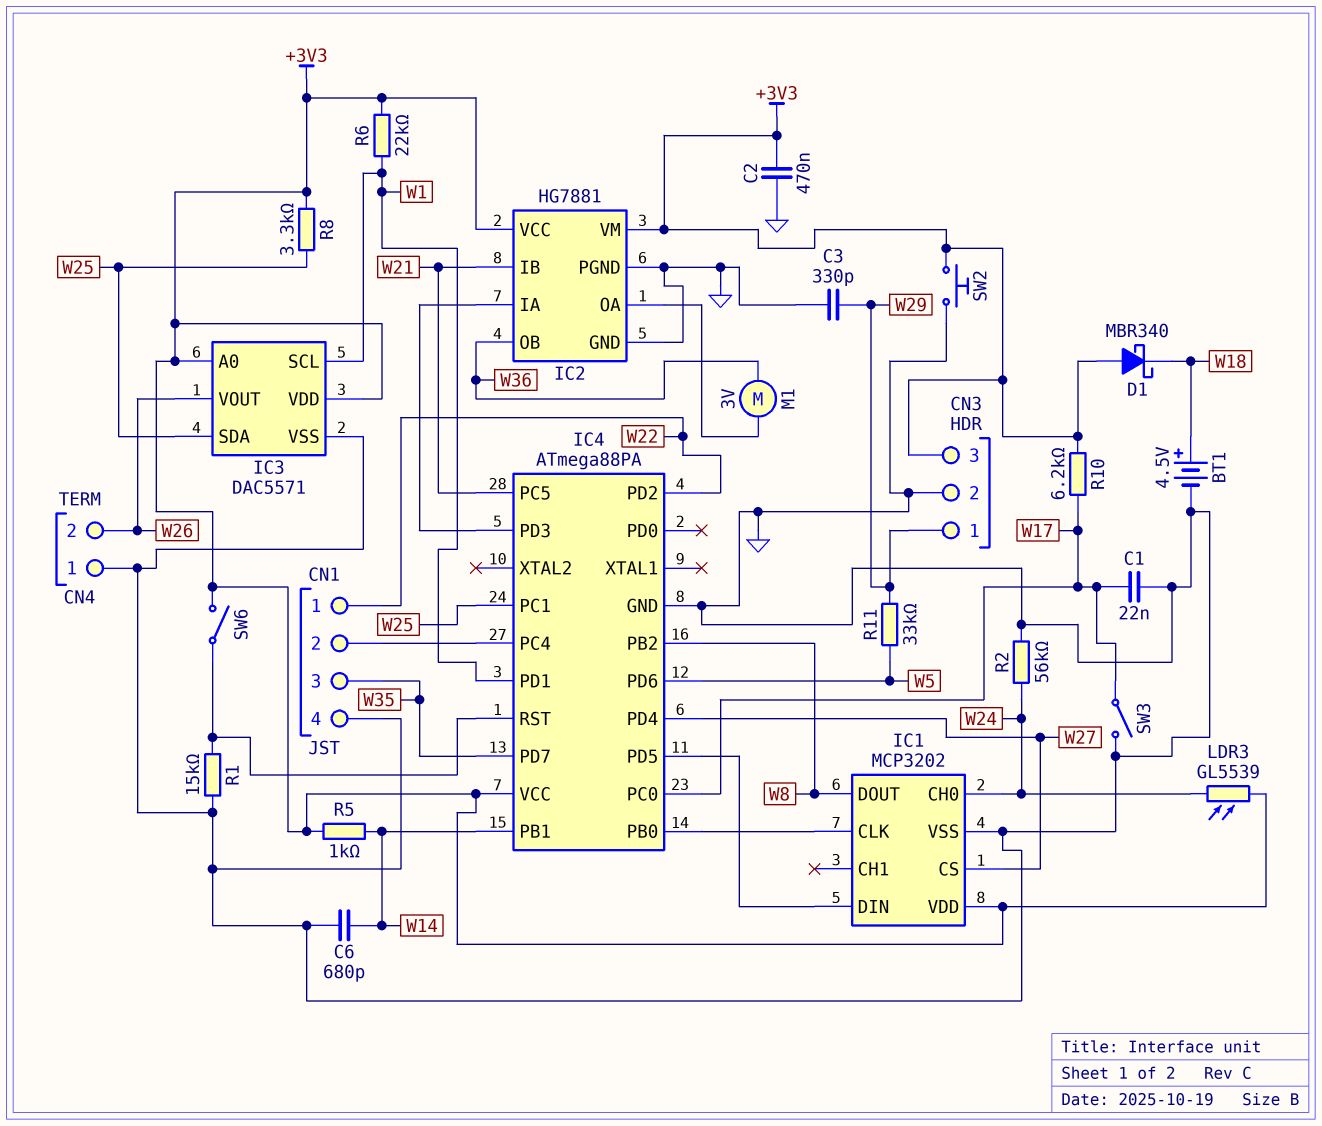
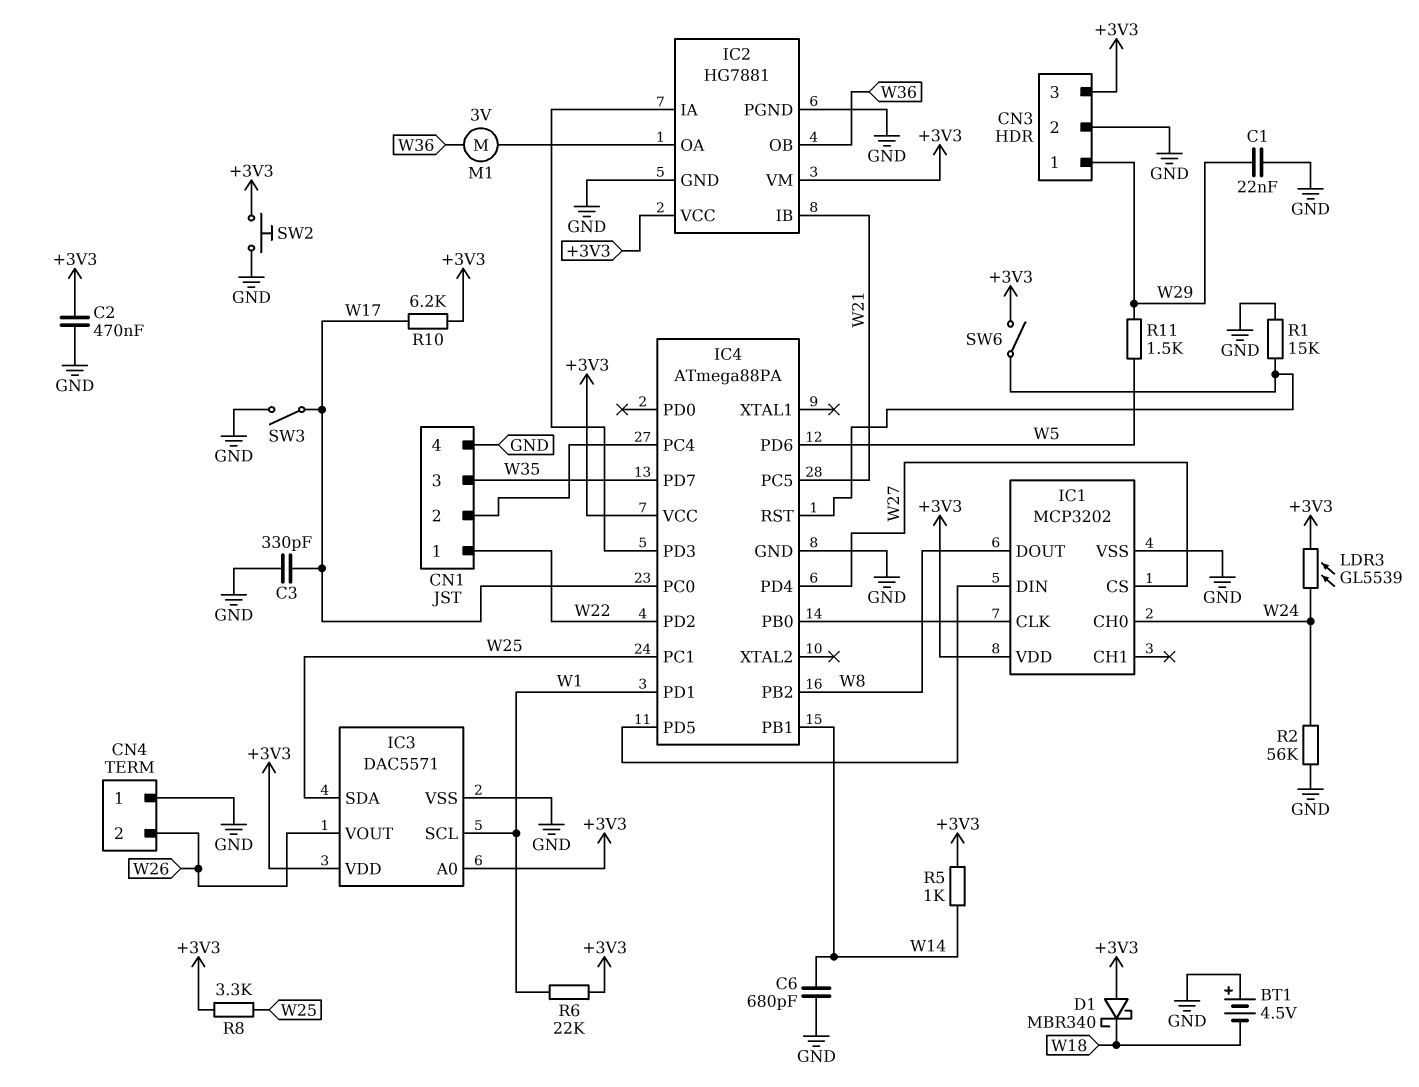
BT1: 4.5V (plus W18, minus GND) -> 4.5V (plus GND, minus W18)
C1: 22nF (GND, W17) -> 22nF (GND, W29)
C3: 330pF (GND, W29) -> 330pF (GND, W17)
R11: 33k (W5, W29) -> 1.5k (W5, W29)

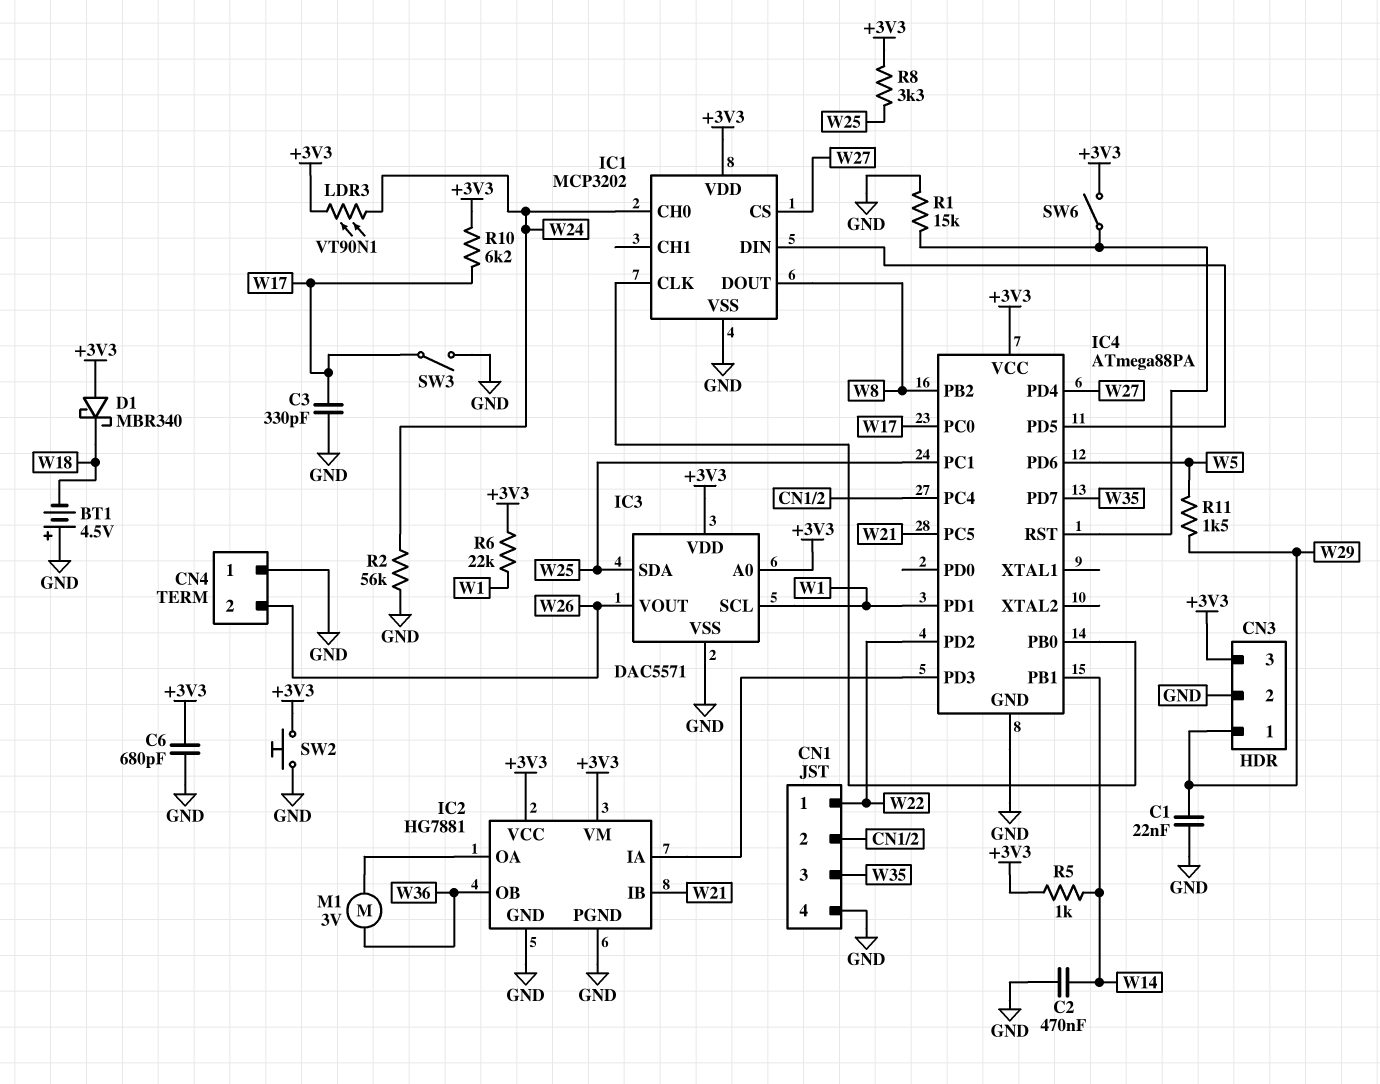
C2: 470nF (+3V3, GND) -> 470nF (GND, W14)
C6: 680pF (GND, W14) -> 680pF (+3V3, GND)
LDR3: GL5539 (+3V3, W24) -> VT90N1 (+3V3, W24)

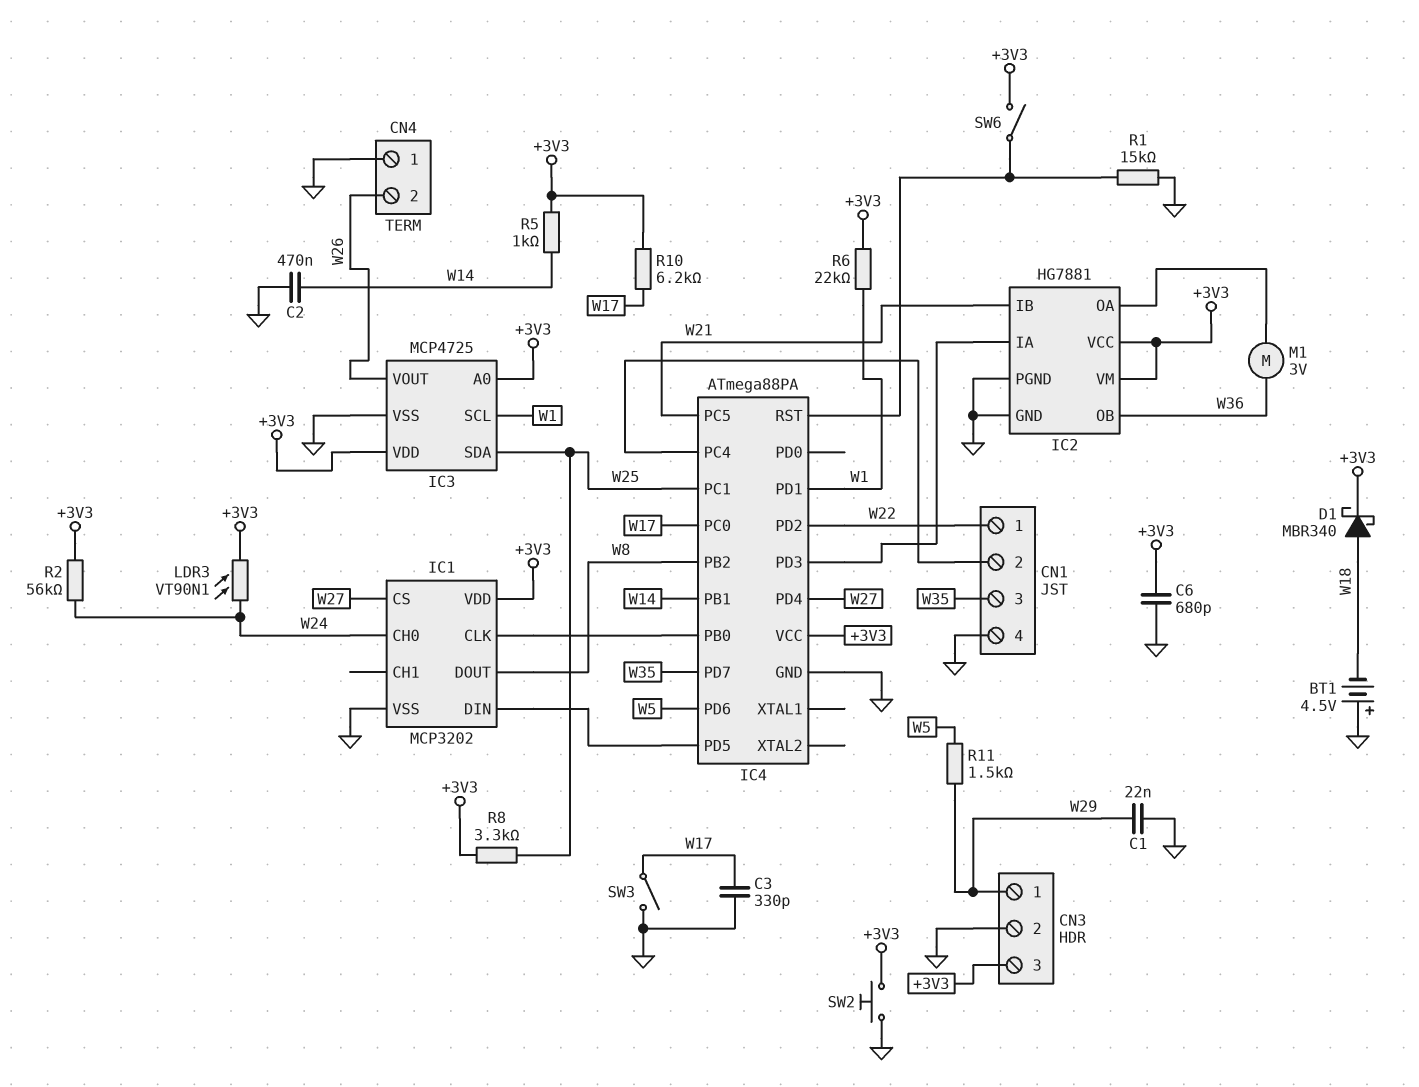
D1: schottky MBR340 (A +3V3, K W18) -> schottky MBR340 (A W18, K +3V3)
IC3: DAC5571 -> MCP4725
R2: 56k (GND, W24) -> 56k (+3V3, W24)

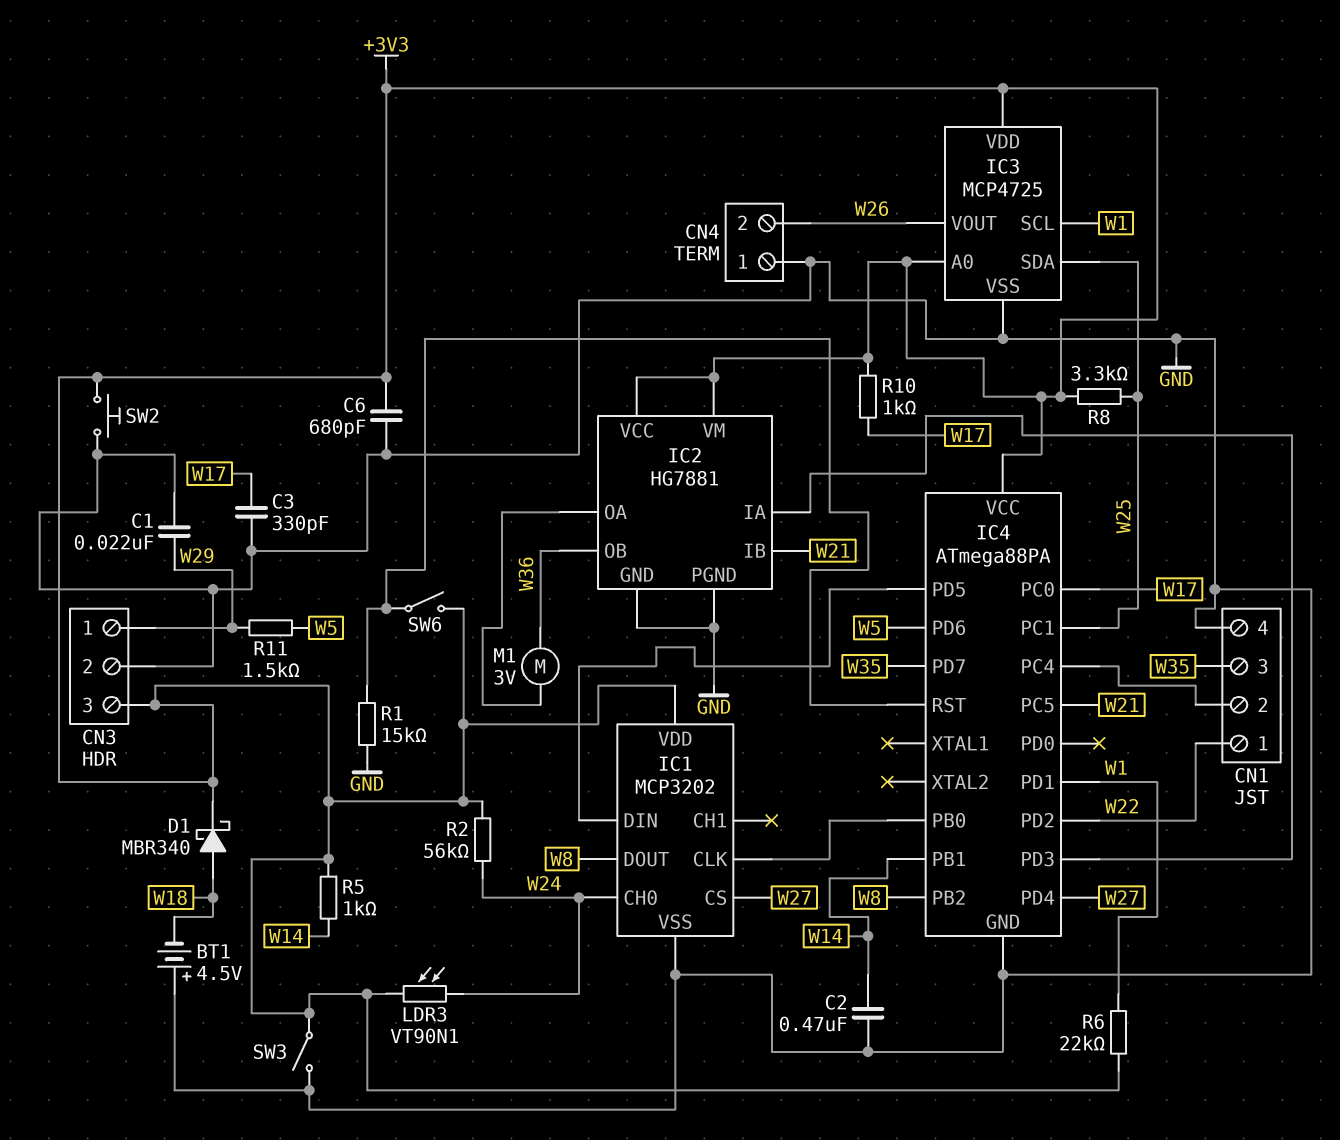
R10: 6.2k (+3V3, W17) -> 1k (+3V3, W17)
SW3: switch (GND, W17) -> switch (+3V3, GND)

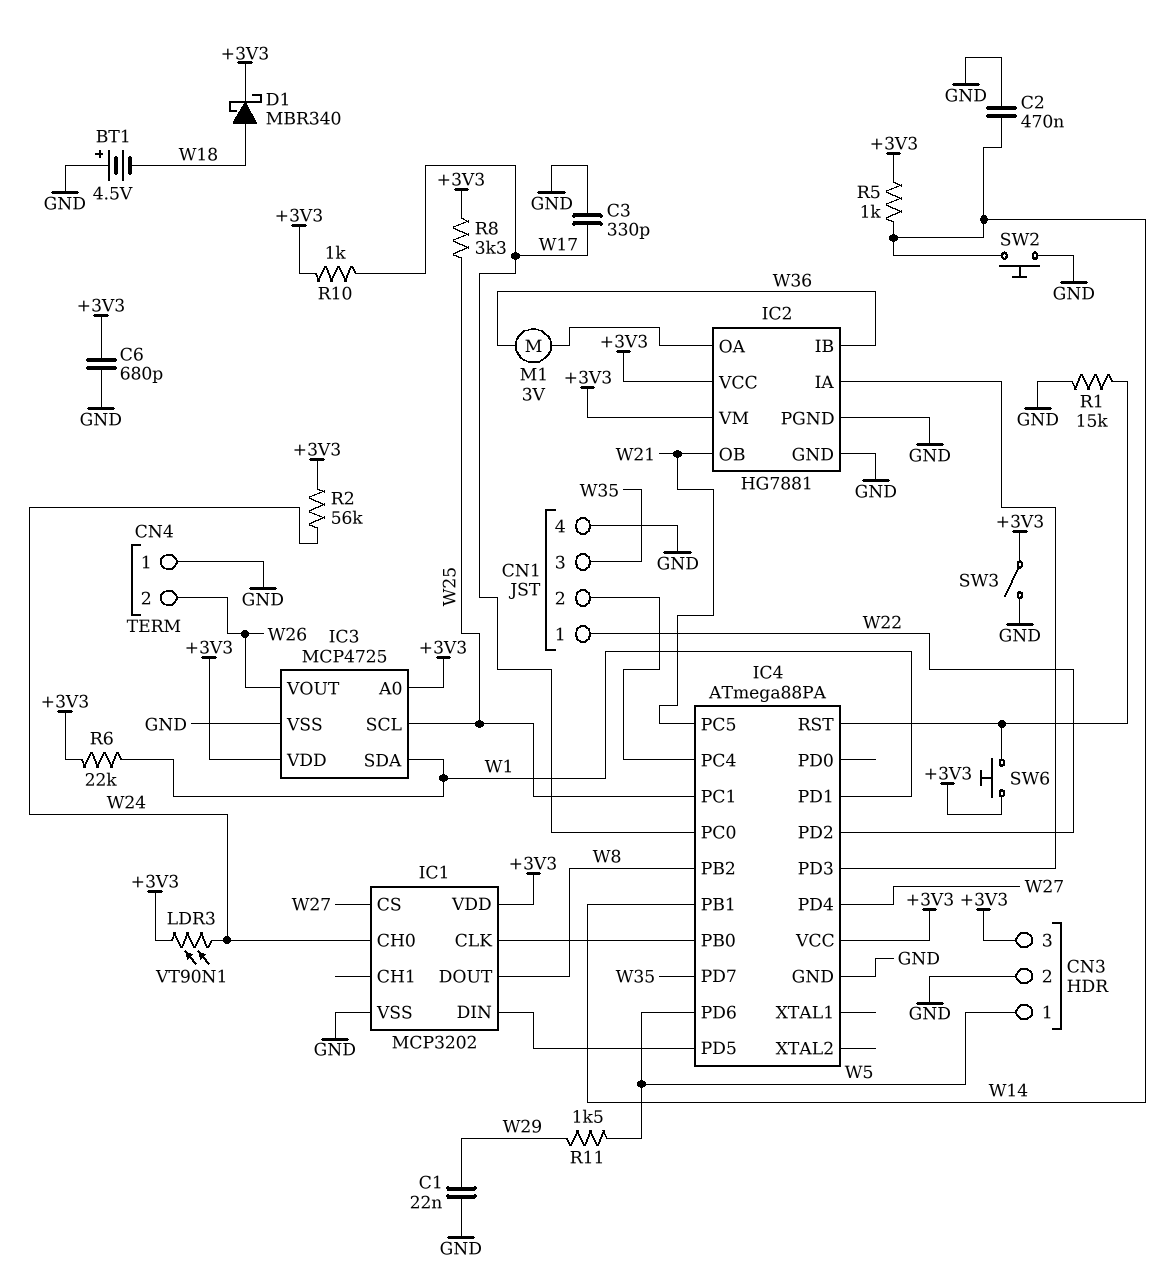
CN3 pin 1: W29 -> W5
IC2 pin IB: W21 -> W36
IC2 pin OB: W36 -> W21
IC3 pin SCL: W1 -> W25
IC3 pin SDA: W25 -> W1
SW2: button (+3V3, GND) -> button (GND, W14)
SW6: switch (+3V3, IC4/RST) -> button (+3V3, IC4/RST)

